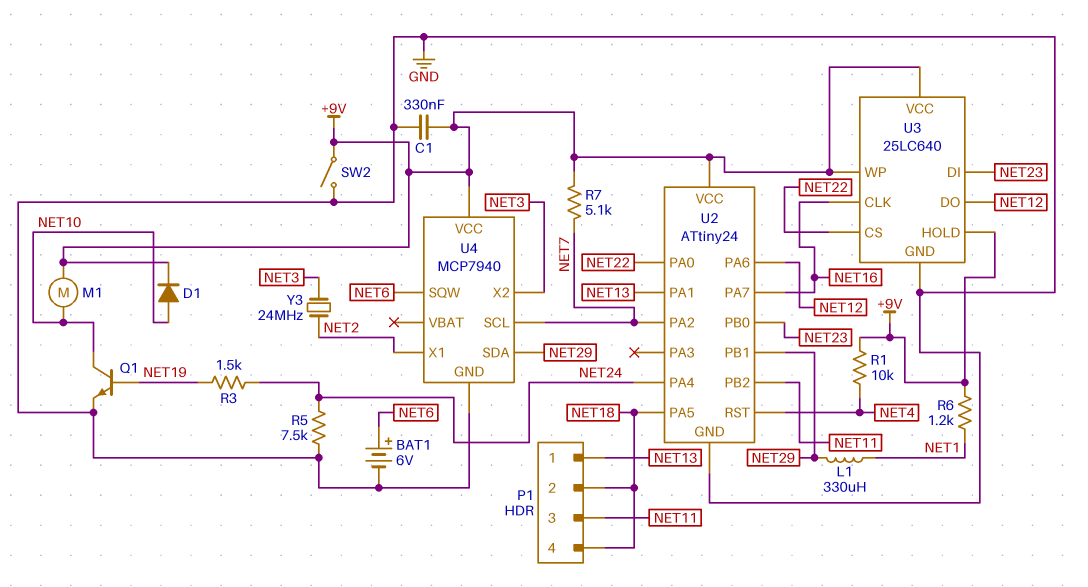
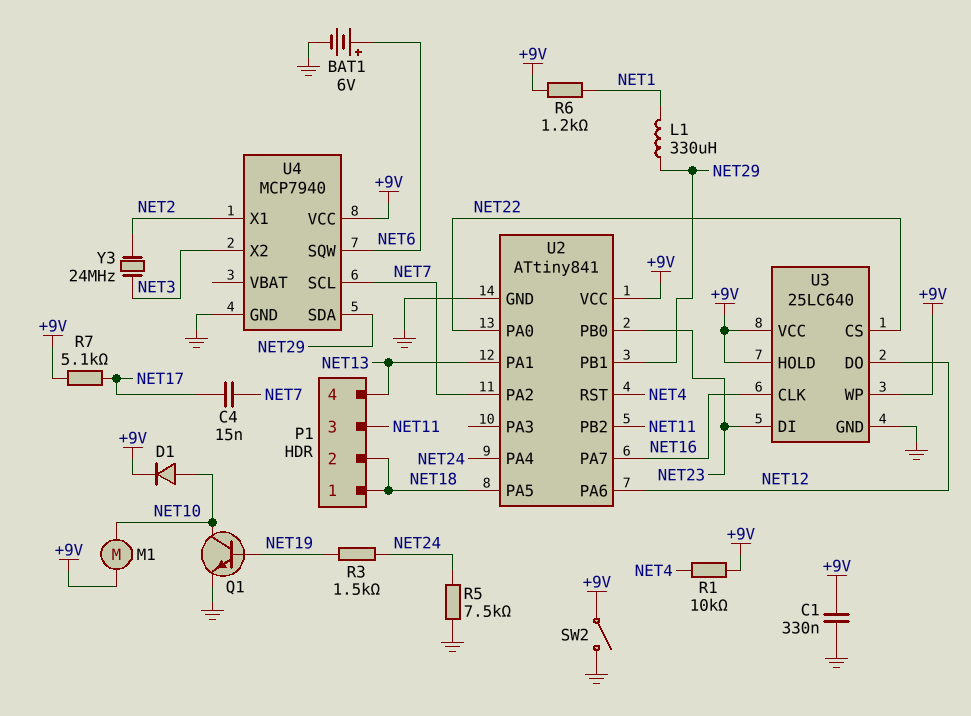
C4: none -> 15nF (NET7, NET17)
P1 pin 1: NET13 -> NET18
P1 pin 4: NET18 -> NET13
R7: 5.1k (+9V, NET7) -> 5.1k (+9V, NET17)
U2: ATtiny24 -> ATtiny841

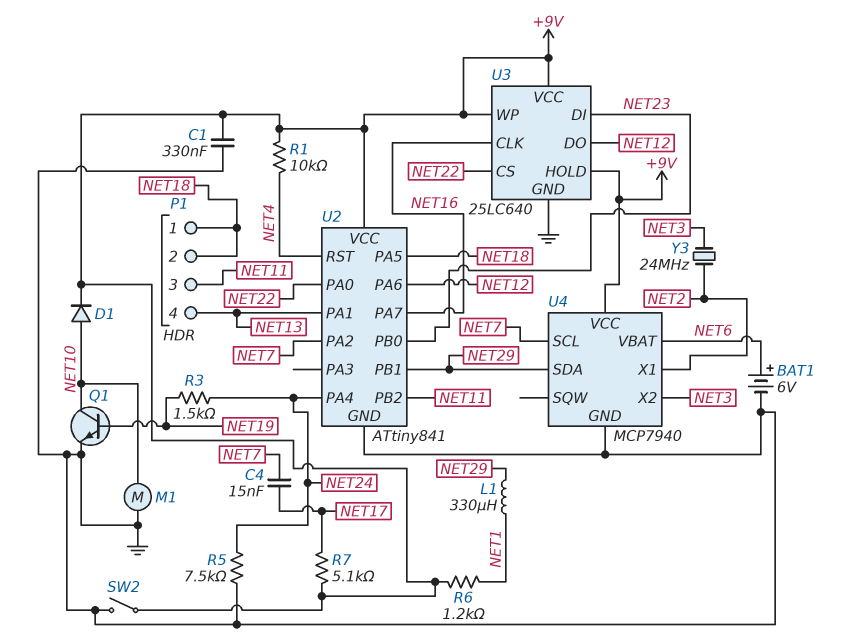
M1: motor (+9V, NET10) -> motor (GND, NET10)
U4 pin SQW: NET6 -> none
U4 pin VBAT: none -> NET6

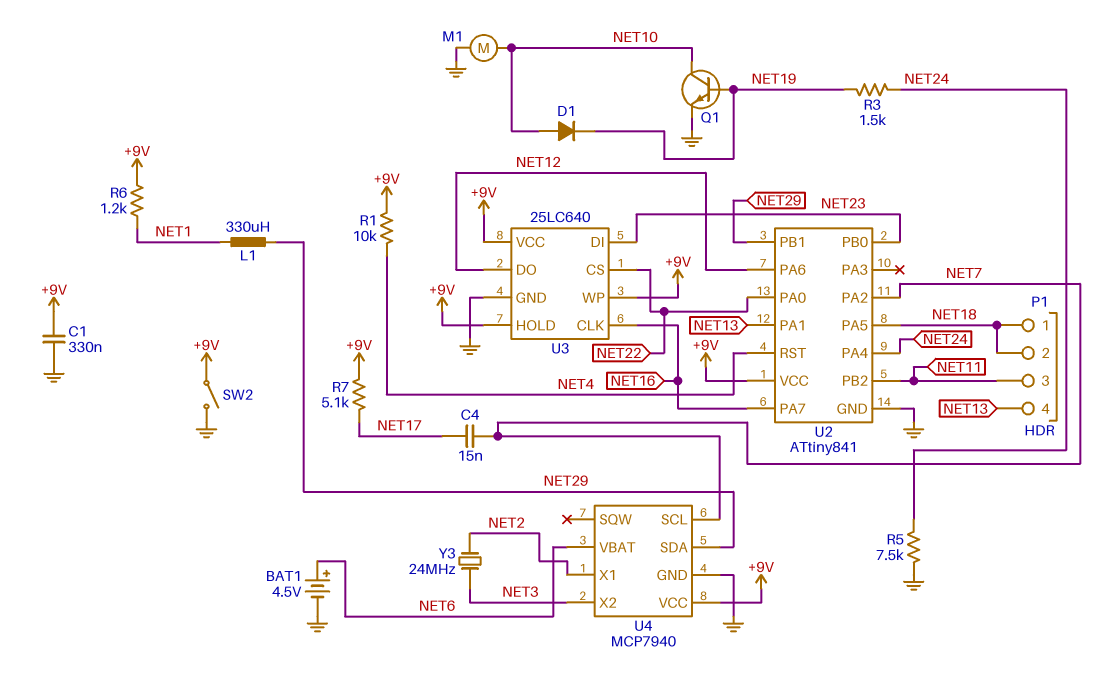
BAT1: 6V (plus NET6, minus GND) -> 4.5V (plus NET6, minus GND)
D1: diode (A NET10, K +9V) -> diode (A NET10, K NET19)

